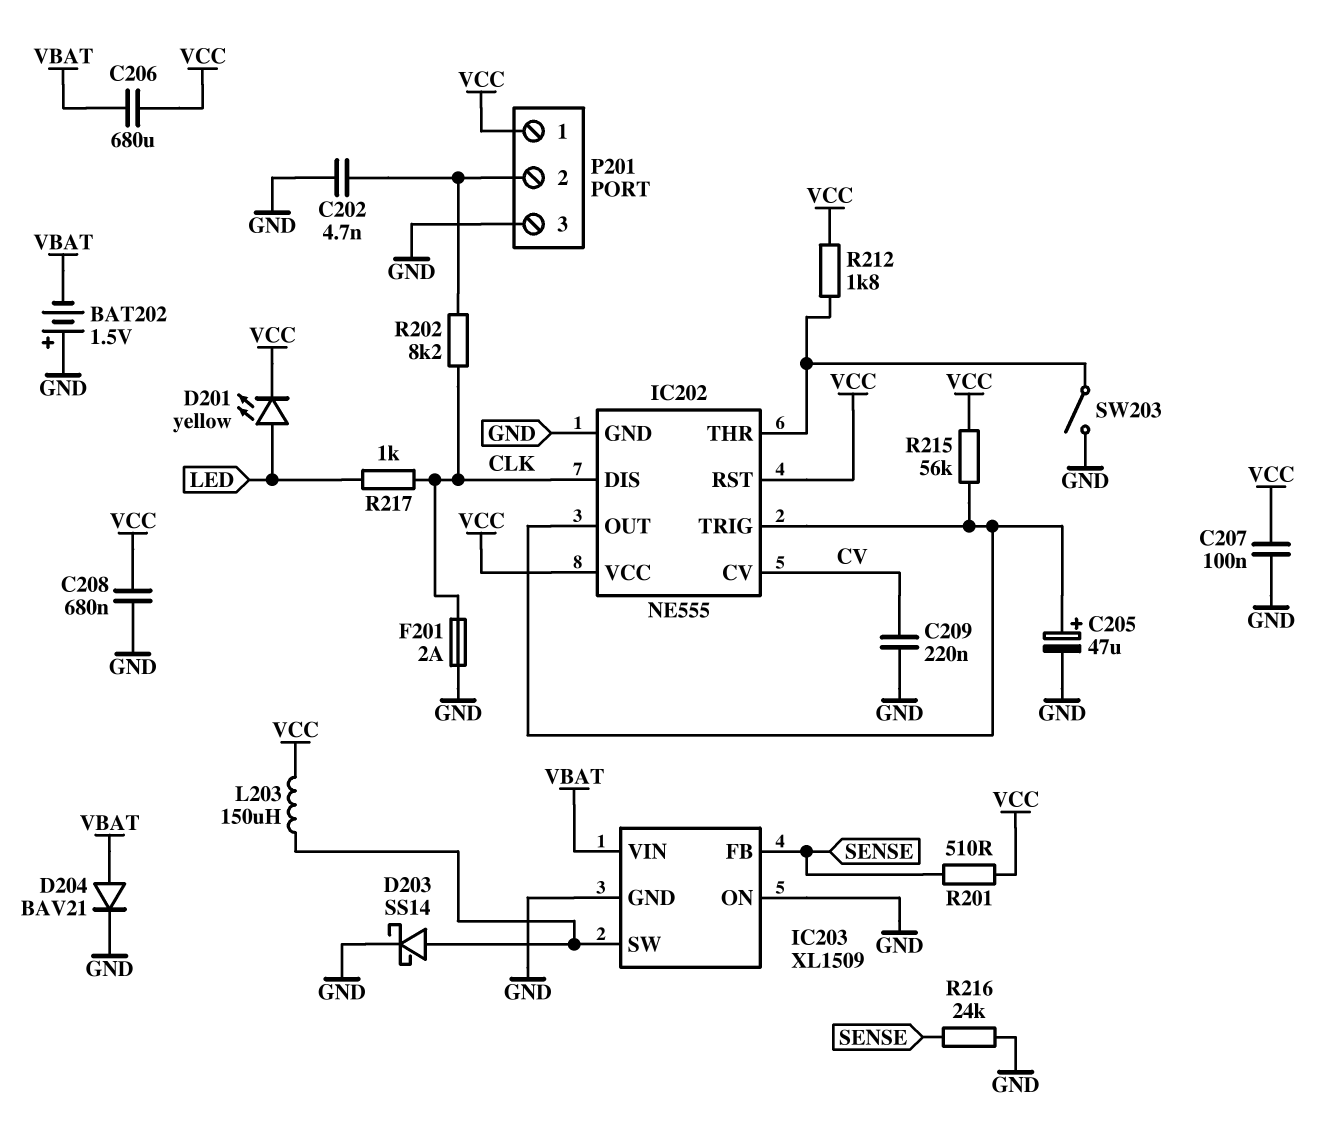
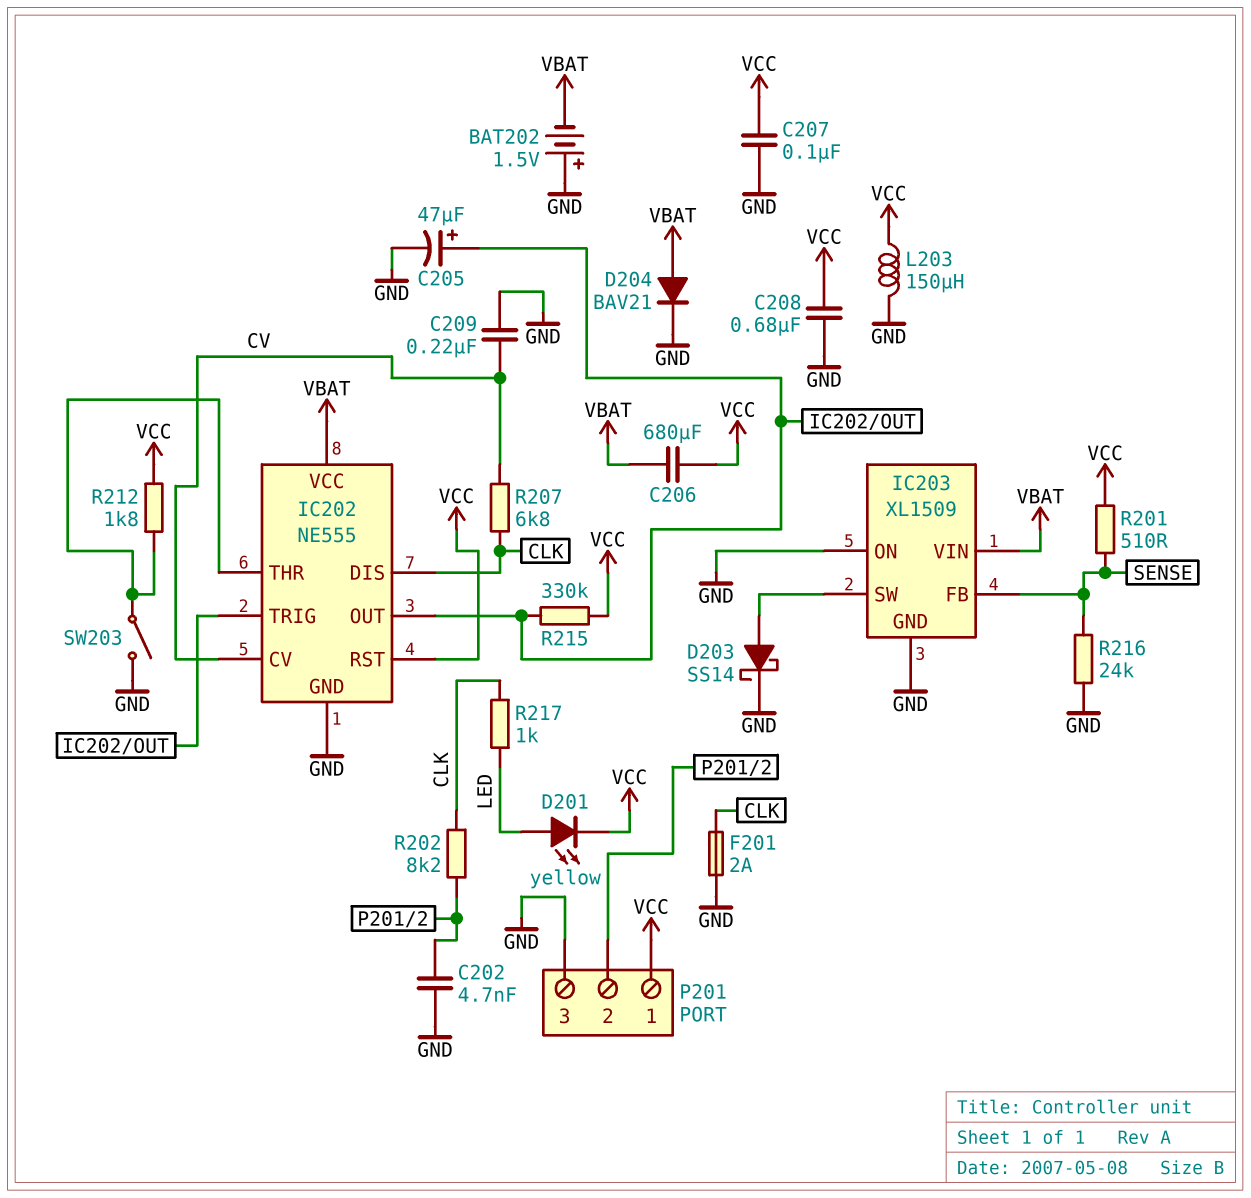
IC202 pin VCC: VCC -> VBAT
L203: 150uH (IC203/SW, VCC) -> 150uH (GND, VCC)
R207: none -> 6.8k (CLK, CV)
R215: 56k (IC202/OUT, VCC) -> 330k (IC202/OUT, VCC)

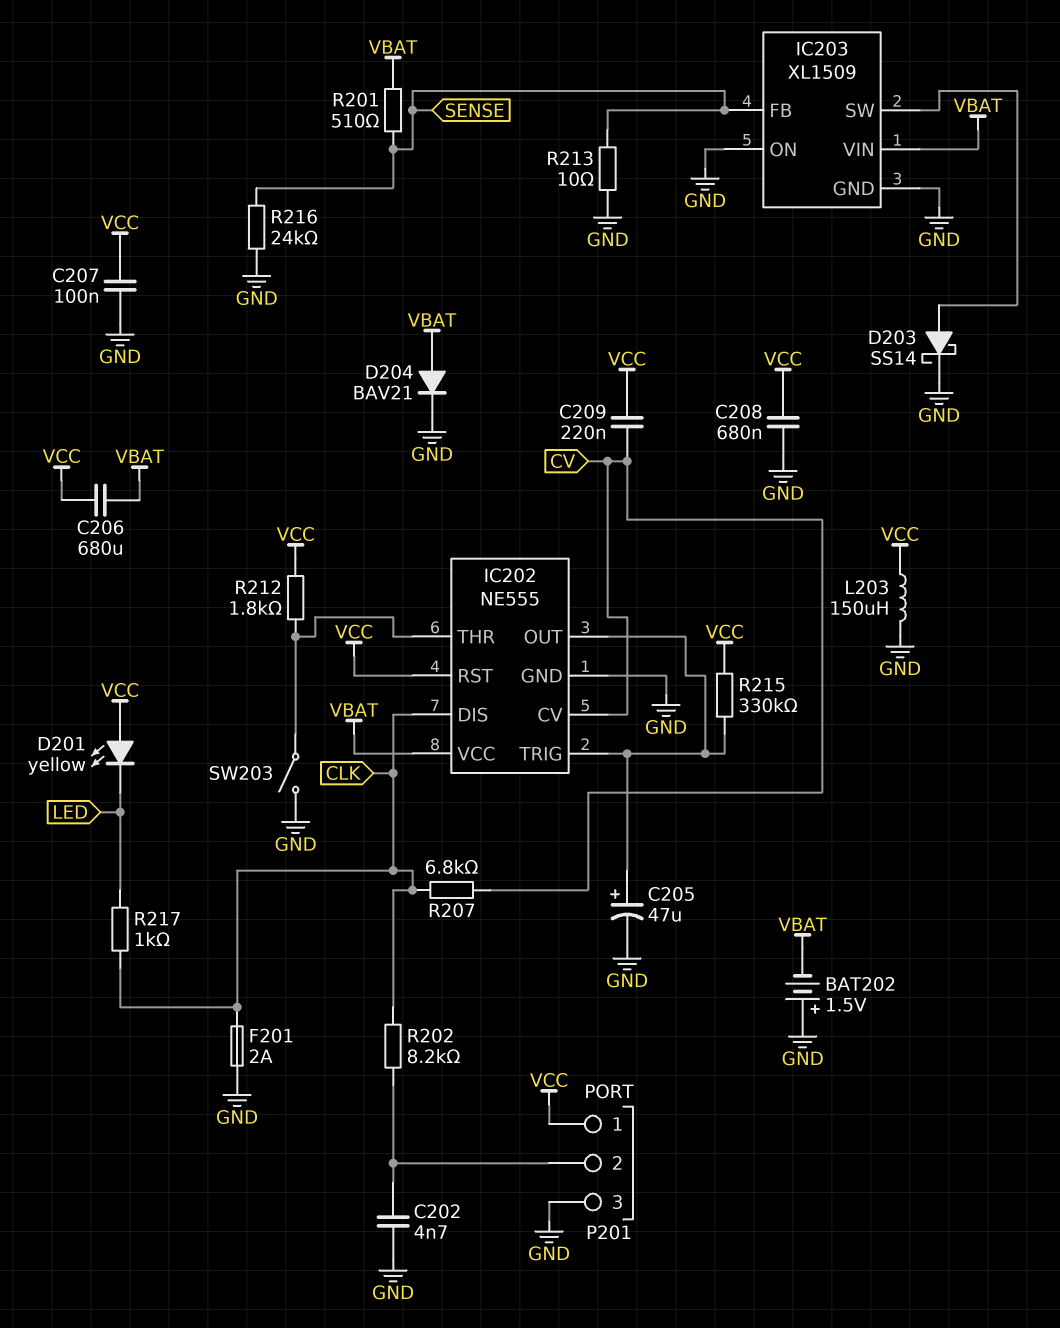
C209: 220nF (CV, GND) -> 220nF (CV, VCC)
D201: LED yellow (A LED, K VCC) -> LED yellow (A VCC, K LED)
R201: 510 (SENSE, VCC) -> 510 (SENSE, VBAT)
R213: none -> 10 (GND, SENSE)

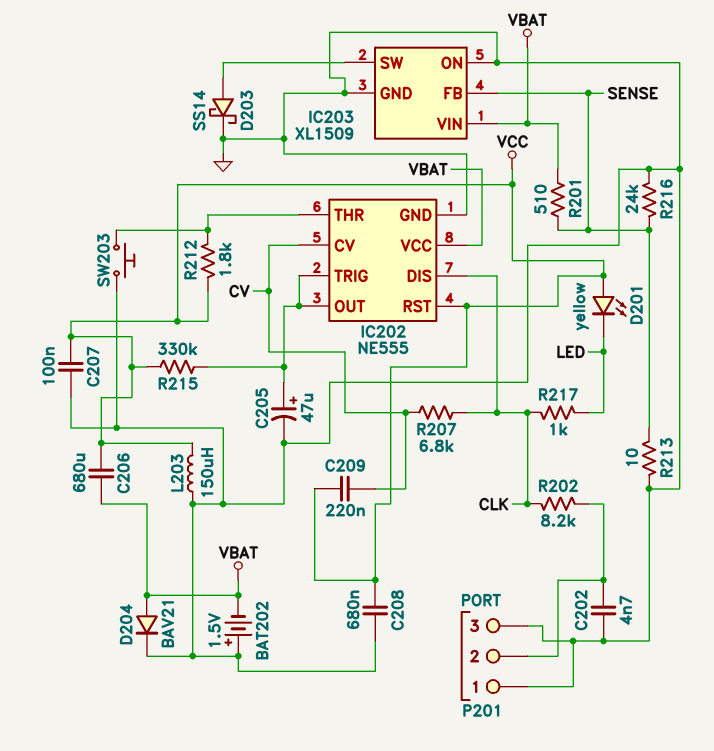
F201: 2A (CLK, GND) -> none
P201 pin 1: VCC -> GND
SW203: switch (GND, IC202/THR) -> button (GND, IC202/THR)

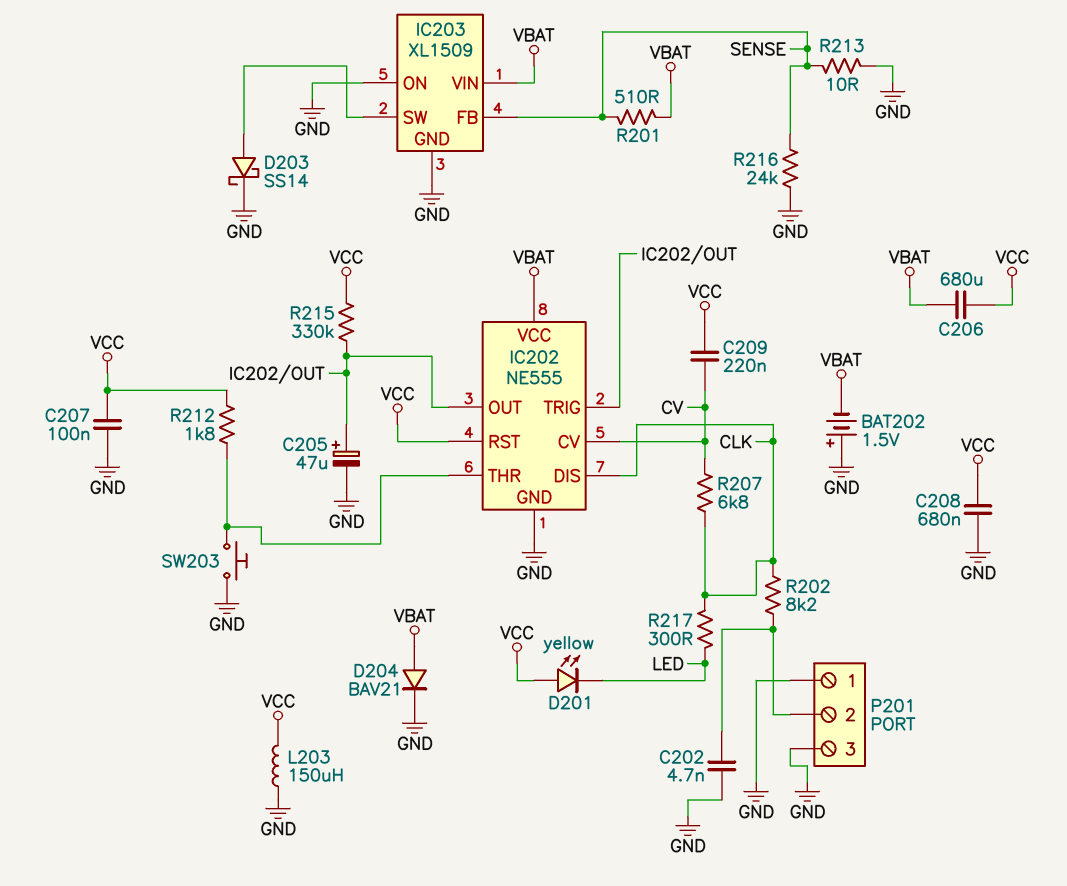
R217: 1k (CLK, LED) -> 300 (CLK, LED)

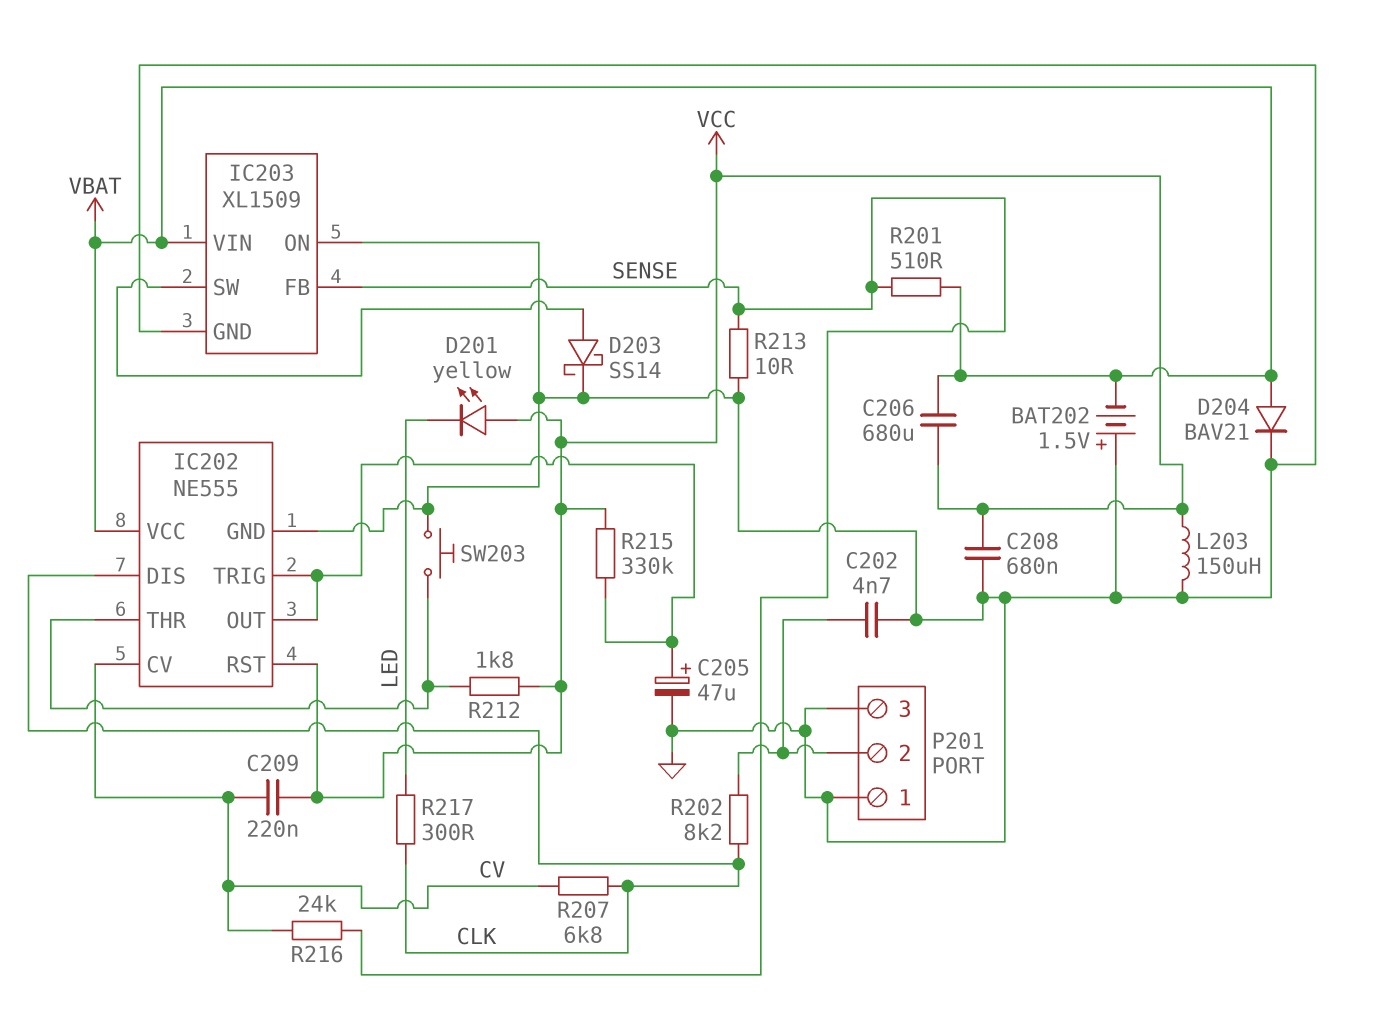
C207: 100nF (GND, VCC) -> none
R216: 24k (GND, SENSE) -> 24k (CV, SENSE)

